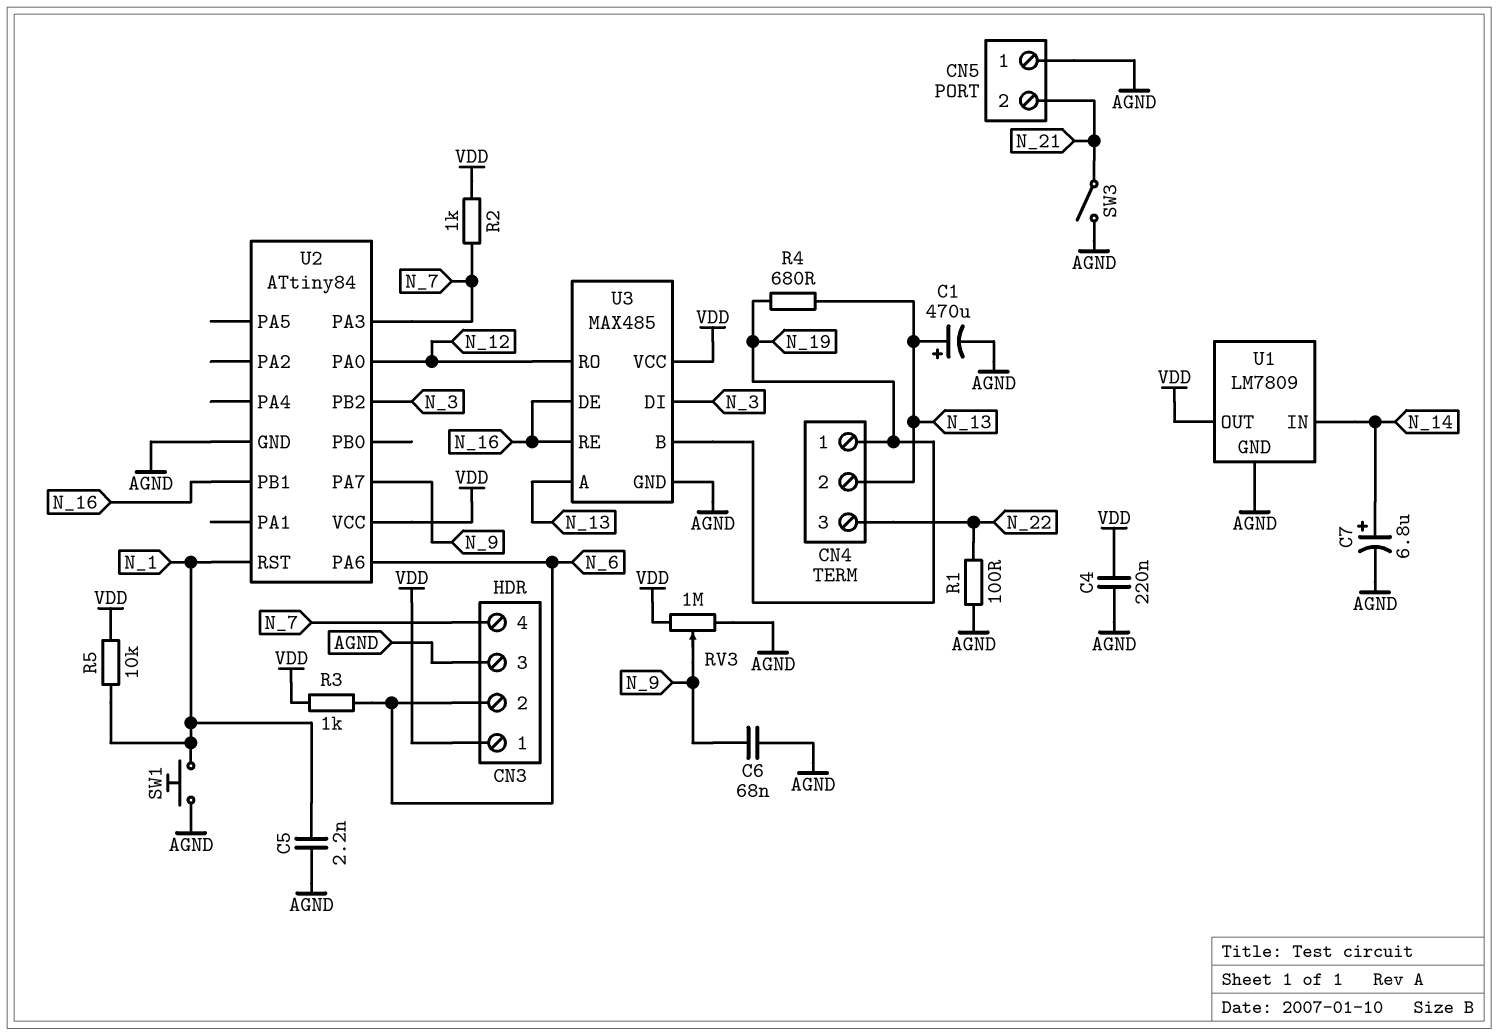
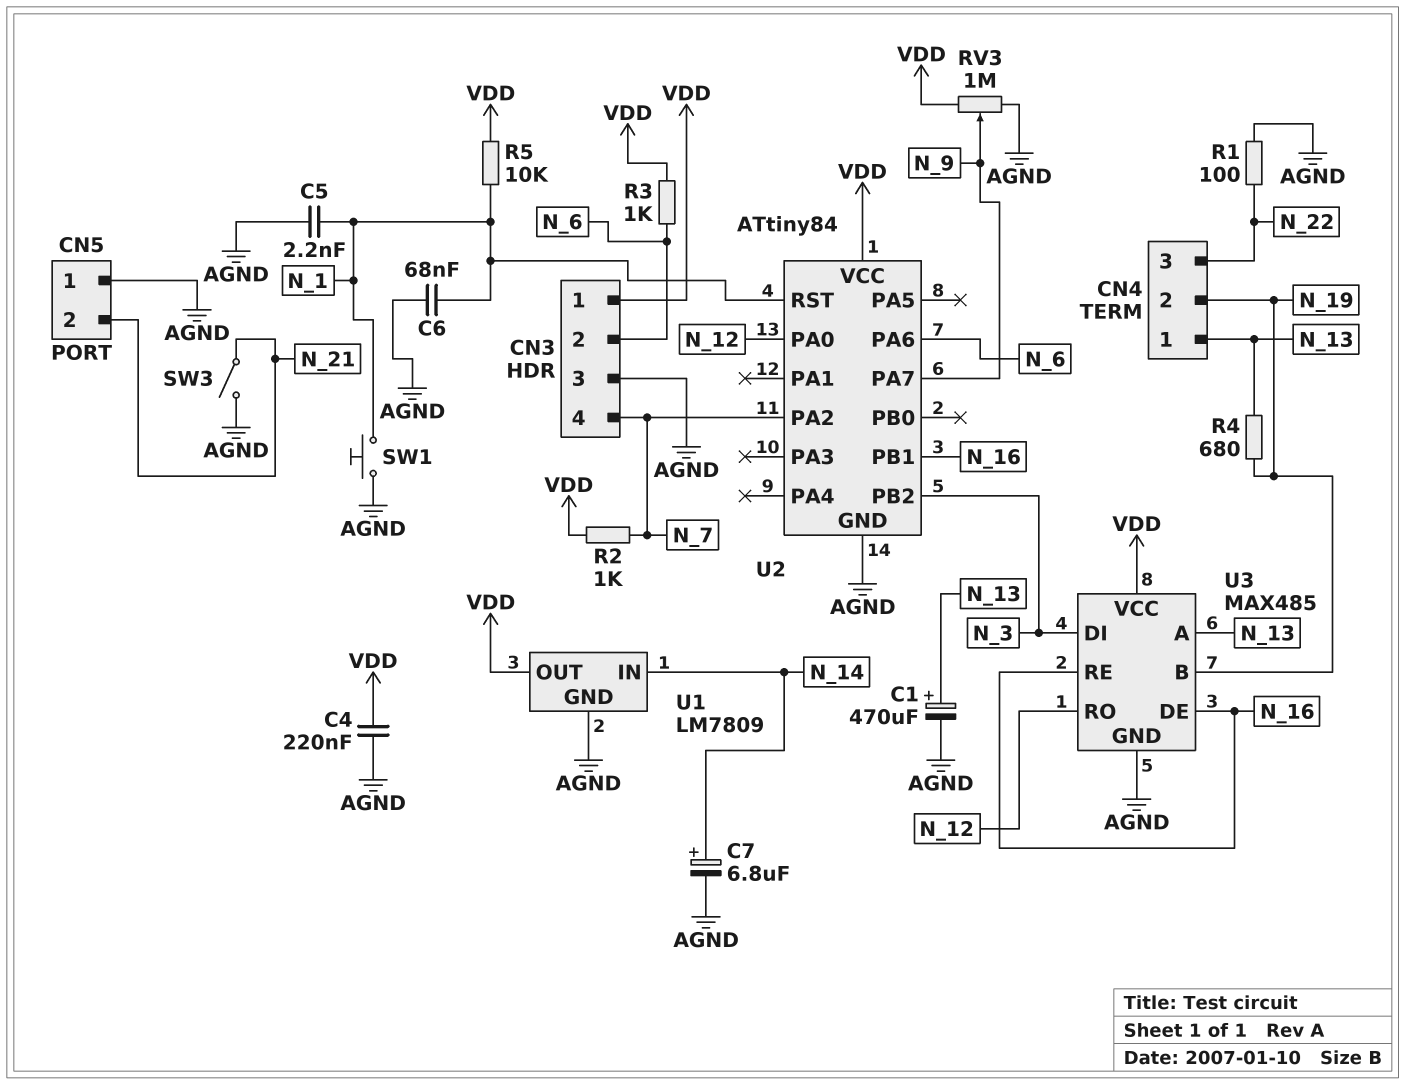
C6: 68nF (AGND, N_9) -> 68nF (AGND, N_1)
CN4 pin 1: N_19 -> N_13
CN4 pin 2: N_13 -> N_19
U2 pin PA2: none -> N_7
U2 pin PA3: N_7 -> none

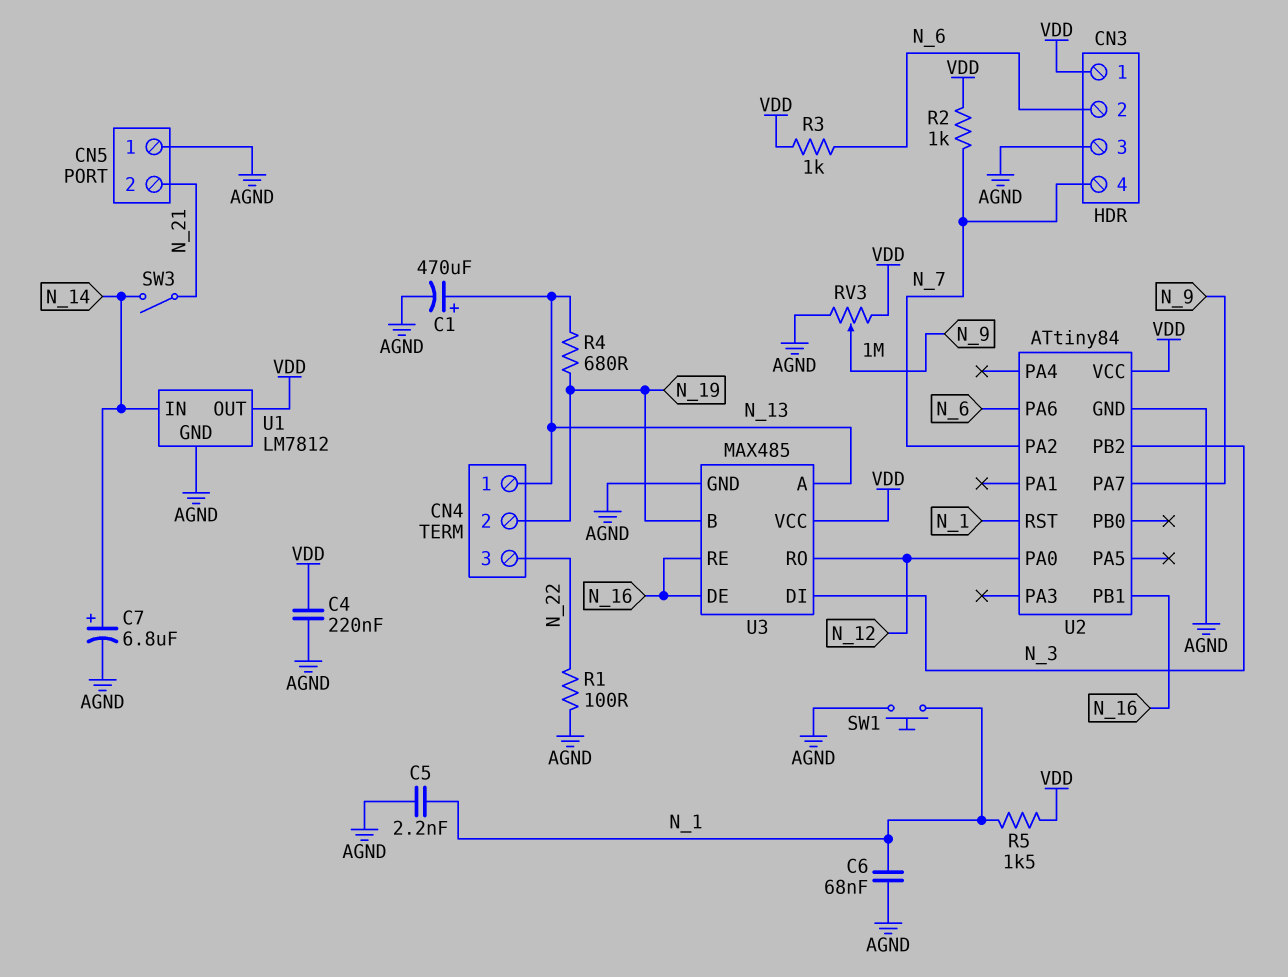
R5: 10k (N_1, VDD) -> 1.5k (N_1, VDD)
SW3: switch (AGND, N_21) -> switch (N_14, N_21)
U1: LM7809 -> LM7812

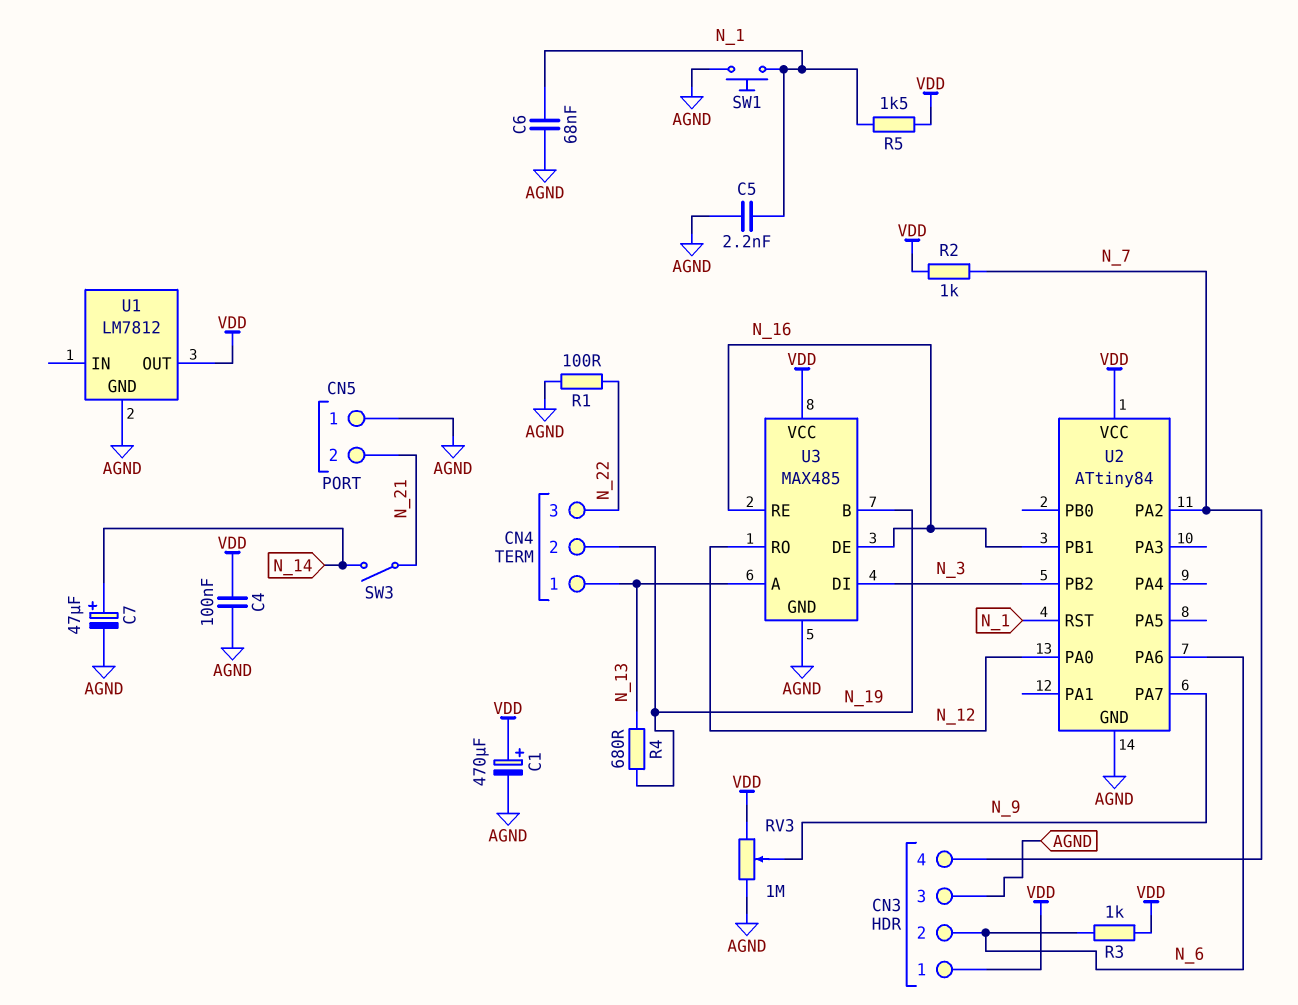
C1: 470uF (plus N_13, minus AGND) -> 470uF (plus VDD, minus AGND)
C4: 220nF (AGND, VDD) -> 100nF (AGND, VDD)
C7: 6.8uF (plus N_14, minus AGND) -> 47uF (plus N_14, minus AGND)
U1 pin IN: N_14 -> none

